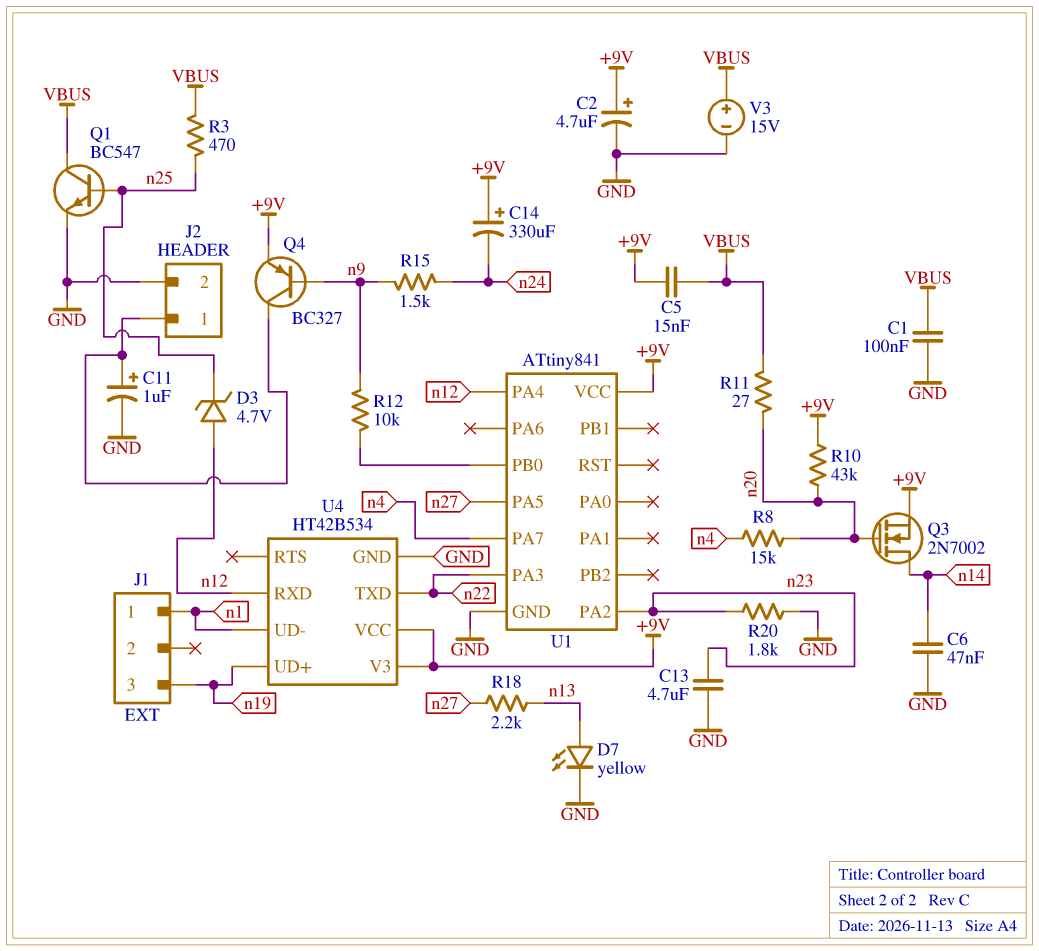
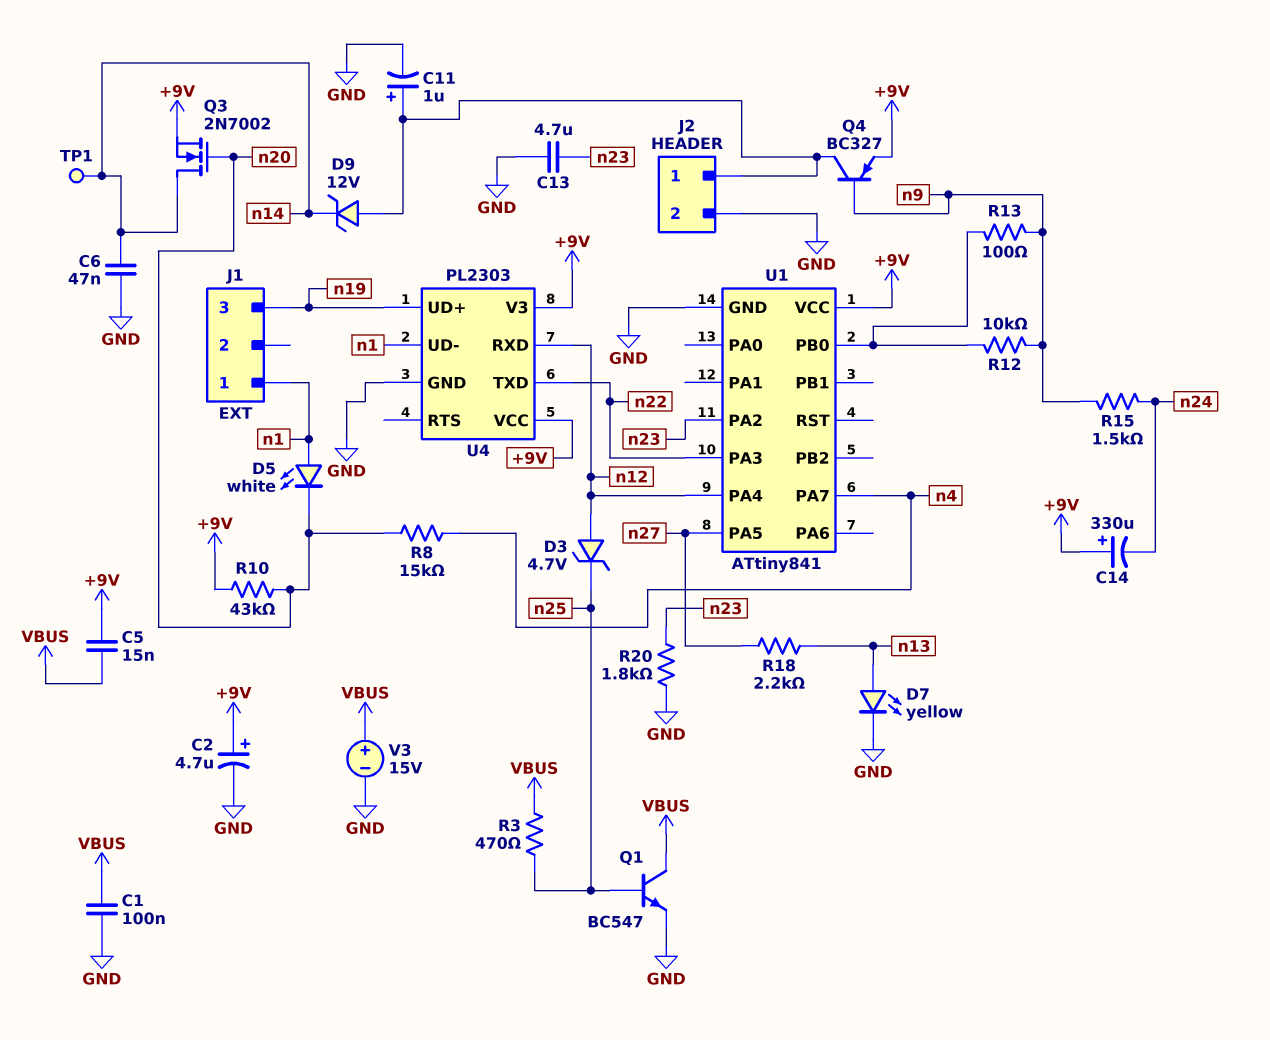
D5: none -> LED white (A n1, K n20)
D9: none -> zener 12V (A J2/1, K n14)
R11: 27 (VBUS, n20) -> none
R13: none -> 100 (U1/PB0, n9)
TP1: none -> test point (n14)
U4: HT42B534 -> PL2303

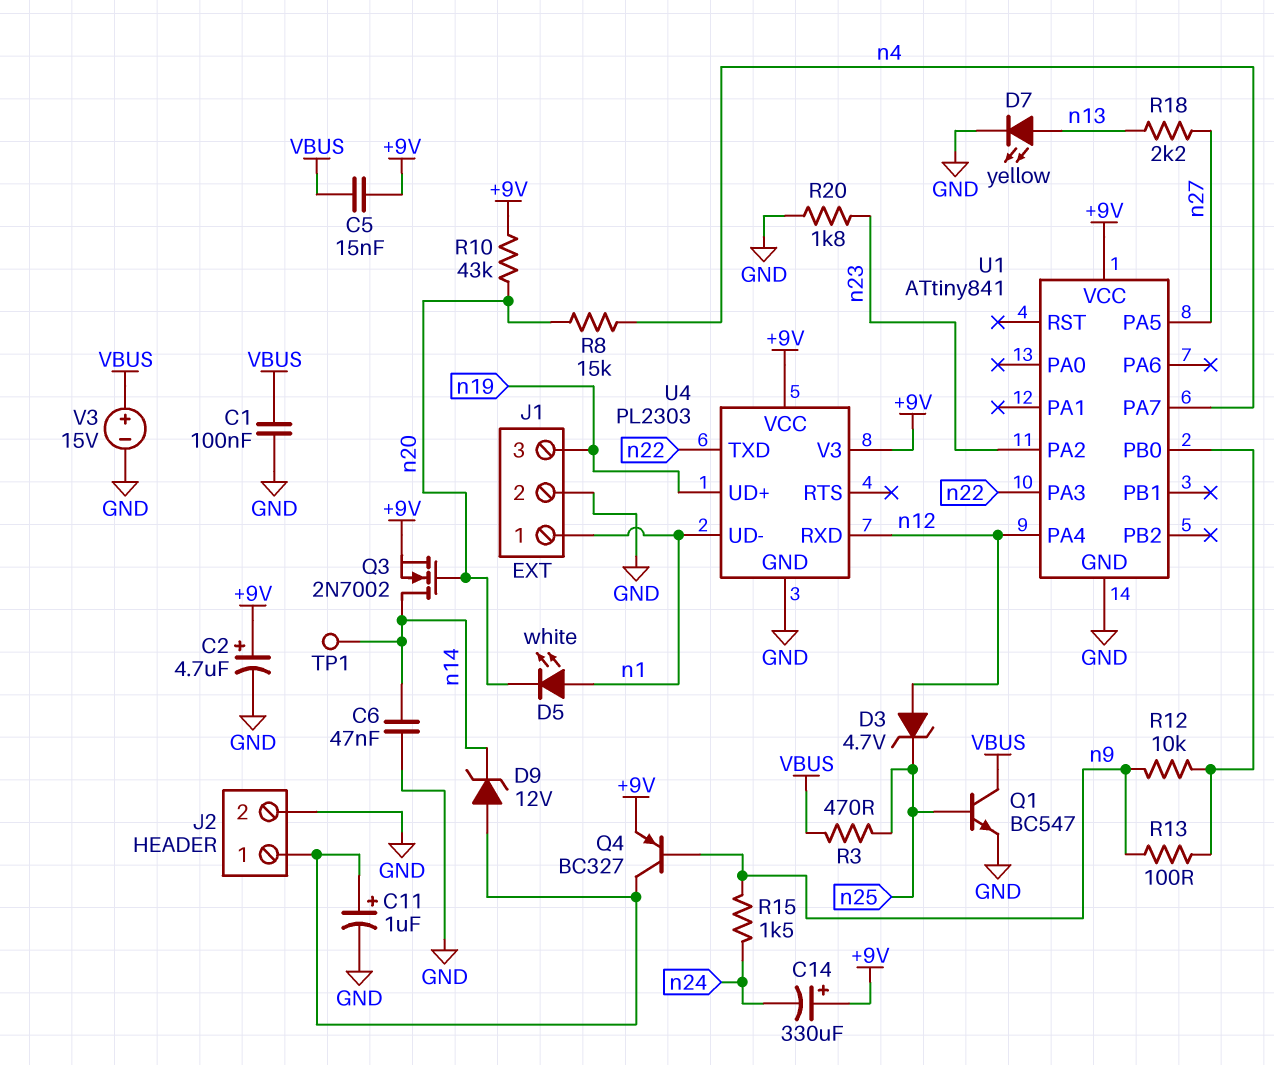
C13: 4.7uF (GND, n23) -> none
J1 pin 2: none -> GND

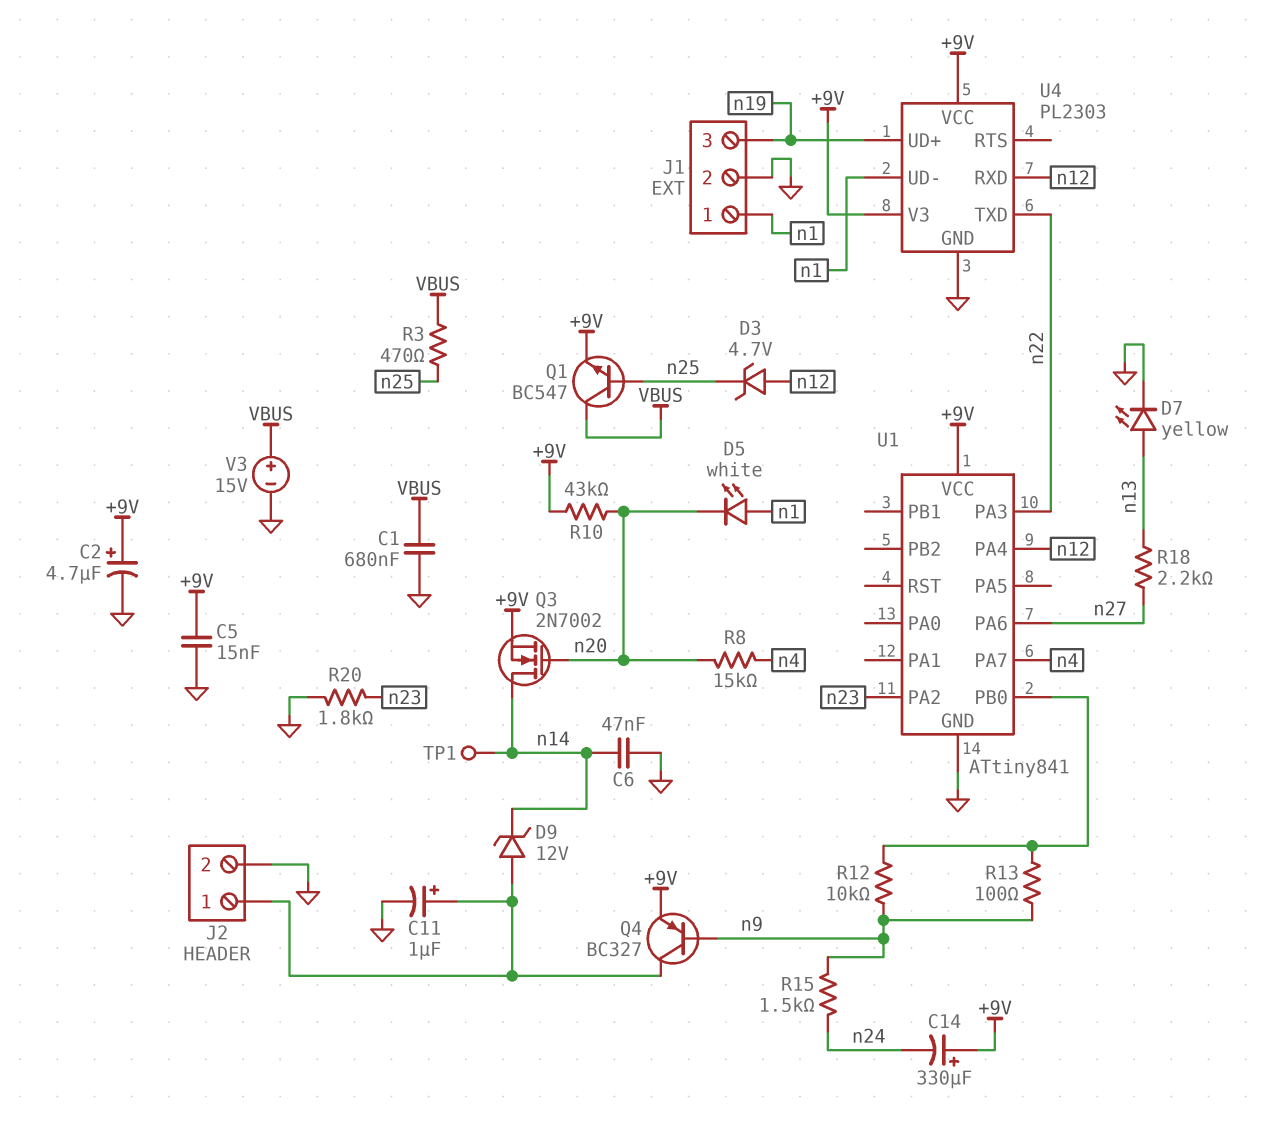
C1: 100nF (GND, VBUS) -> 680nF (GND, VBUS)
C5: 15nF (+9V, VBUS) -> 15nF (+9V, GND)
Q1: NPN BC547 (B n25, C VBUS, E GND) -> NPN BC547 (B n25, C VBUS, E +9V)
U1 pin PA5: n27 -> none
U1 pin PA6: none -> n27

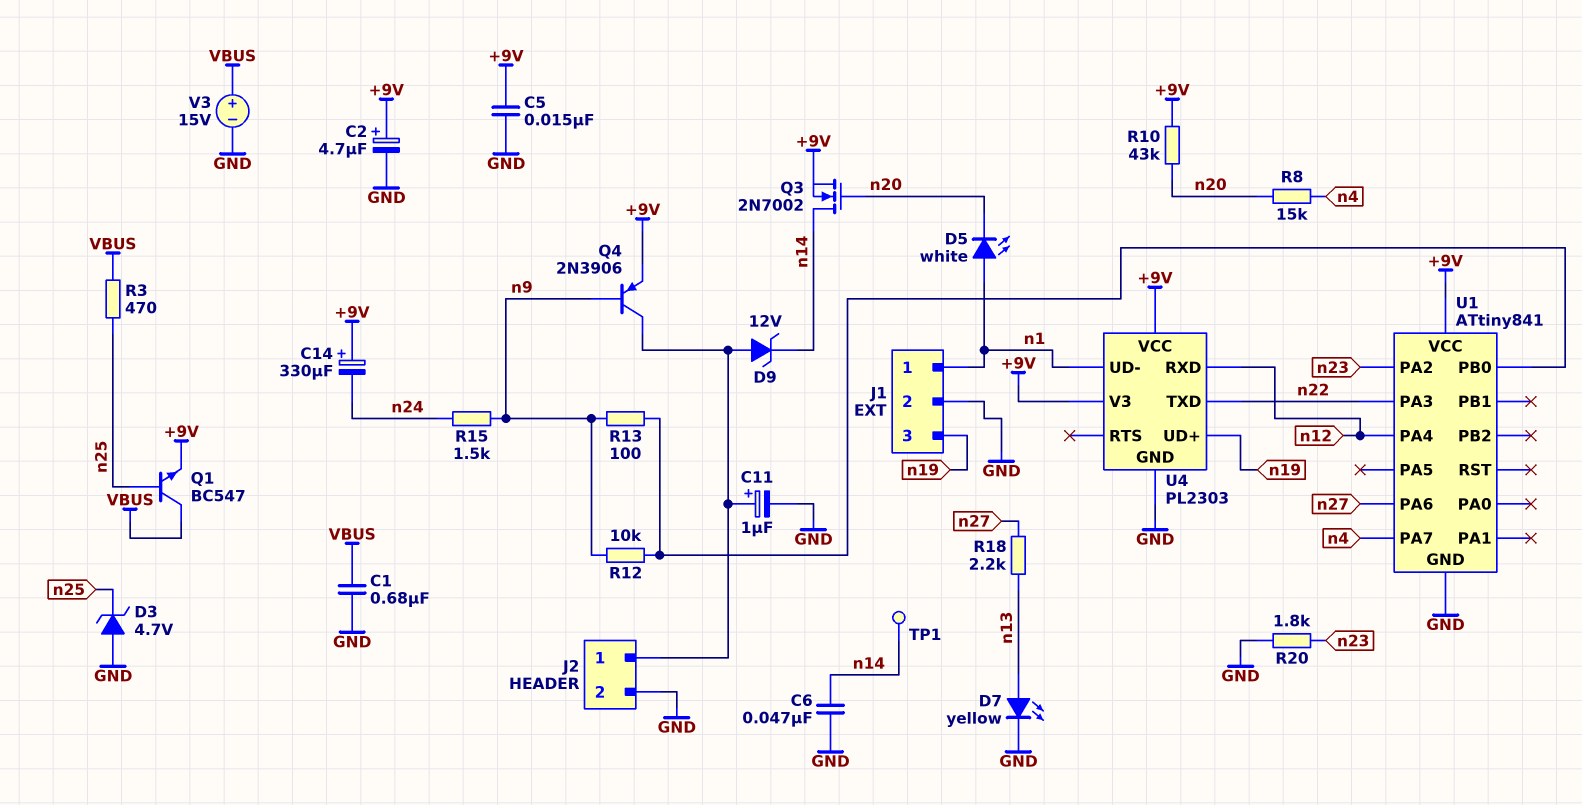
D3: zener 4.7V (A n12, K n25) -> zener 4.7V (A GND, K n25)
Q4: PNP BC327 (B n9, C J2/1, E +9V) -> PNP 2N3906 (B n9, C J2/1, E +9V)

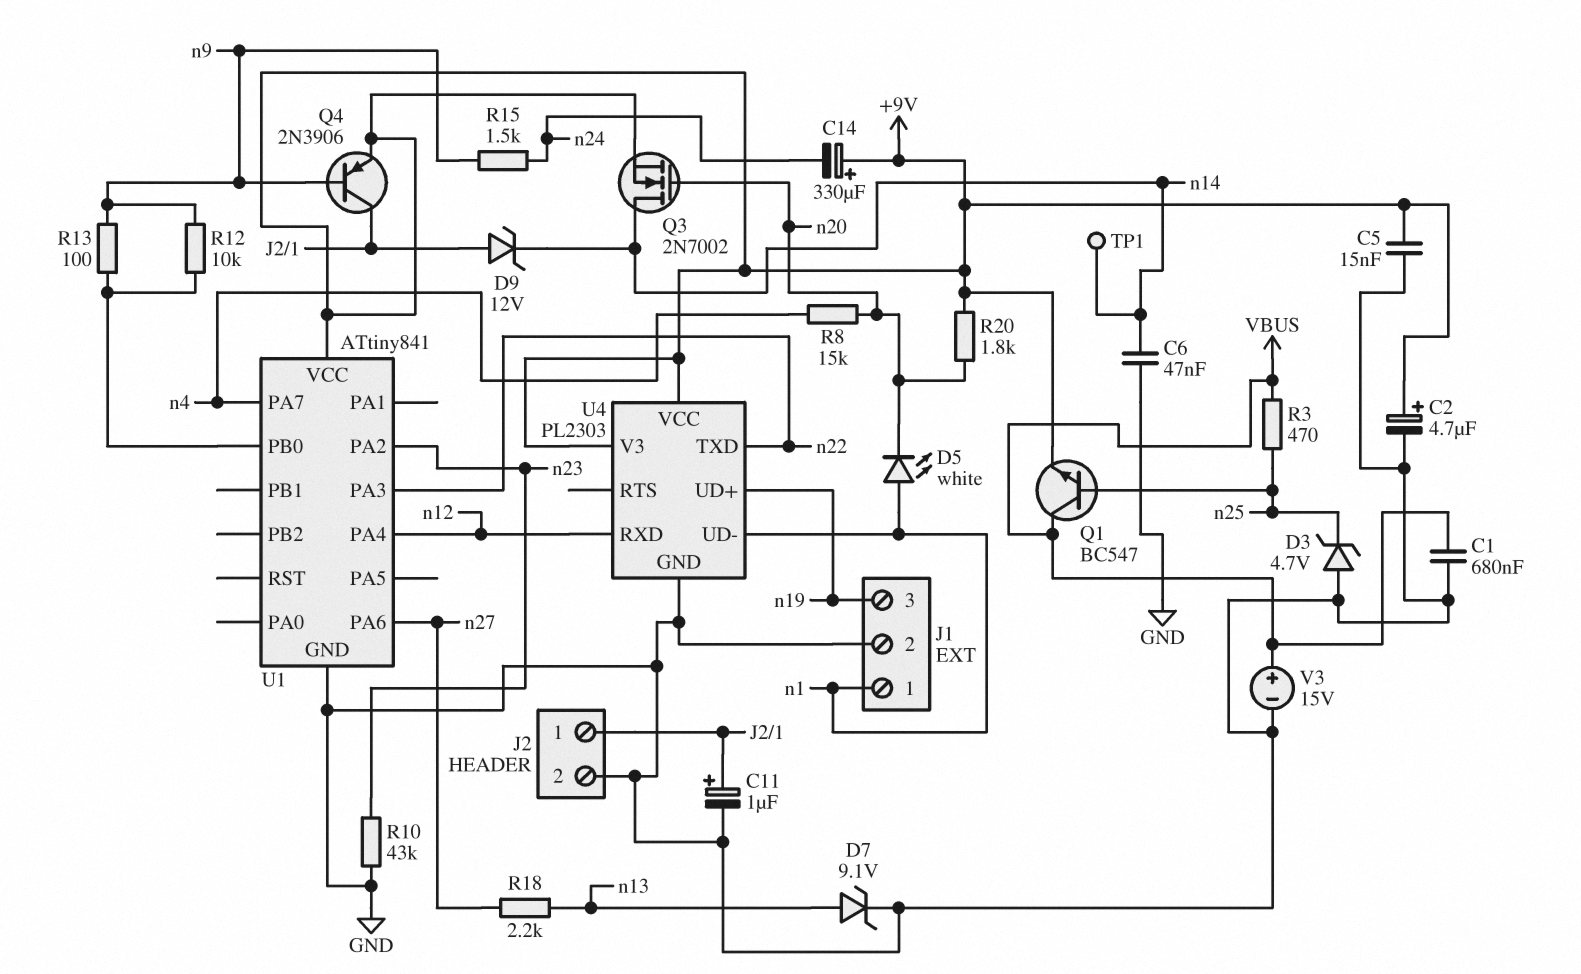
D7: LED yellow (A n13, K GND) -> zener 9.1V (A n13, K GND)
R10: 43k (+9V, n20) -> 43k (GND, n23)
R20: 1.8k (GND, n23) -> 1.8k (+9V, n20)

